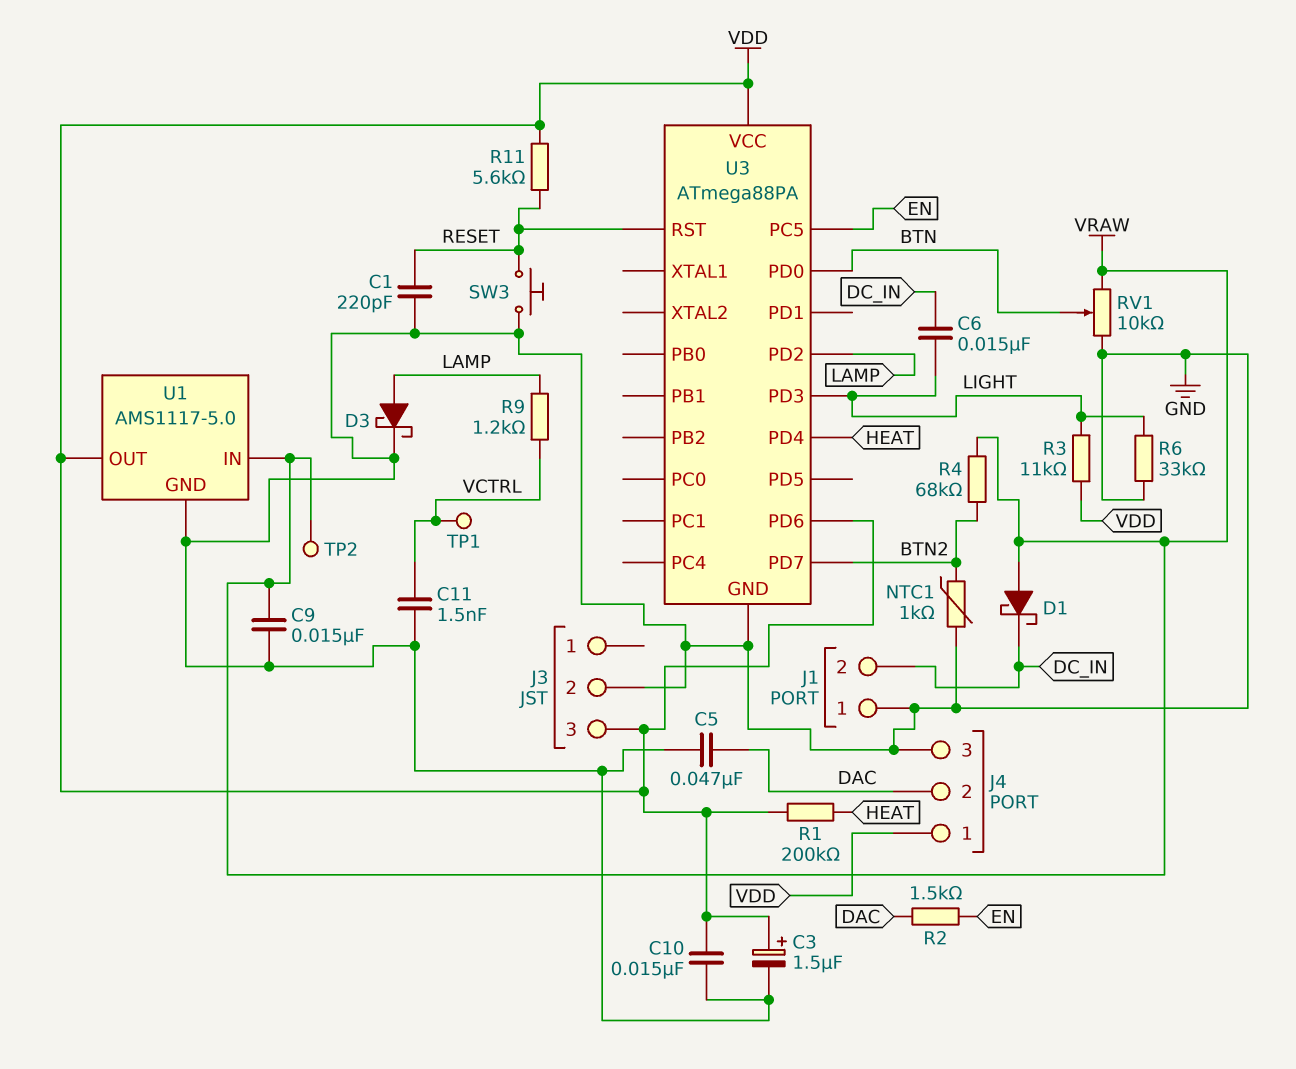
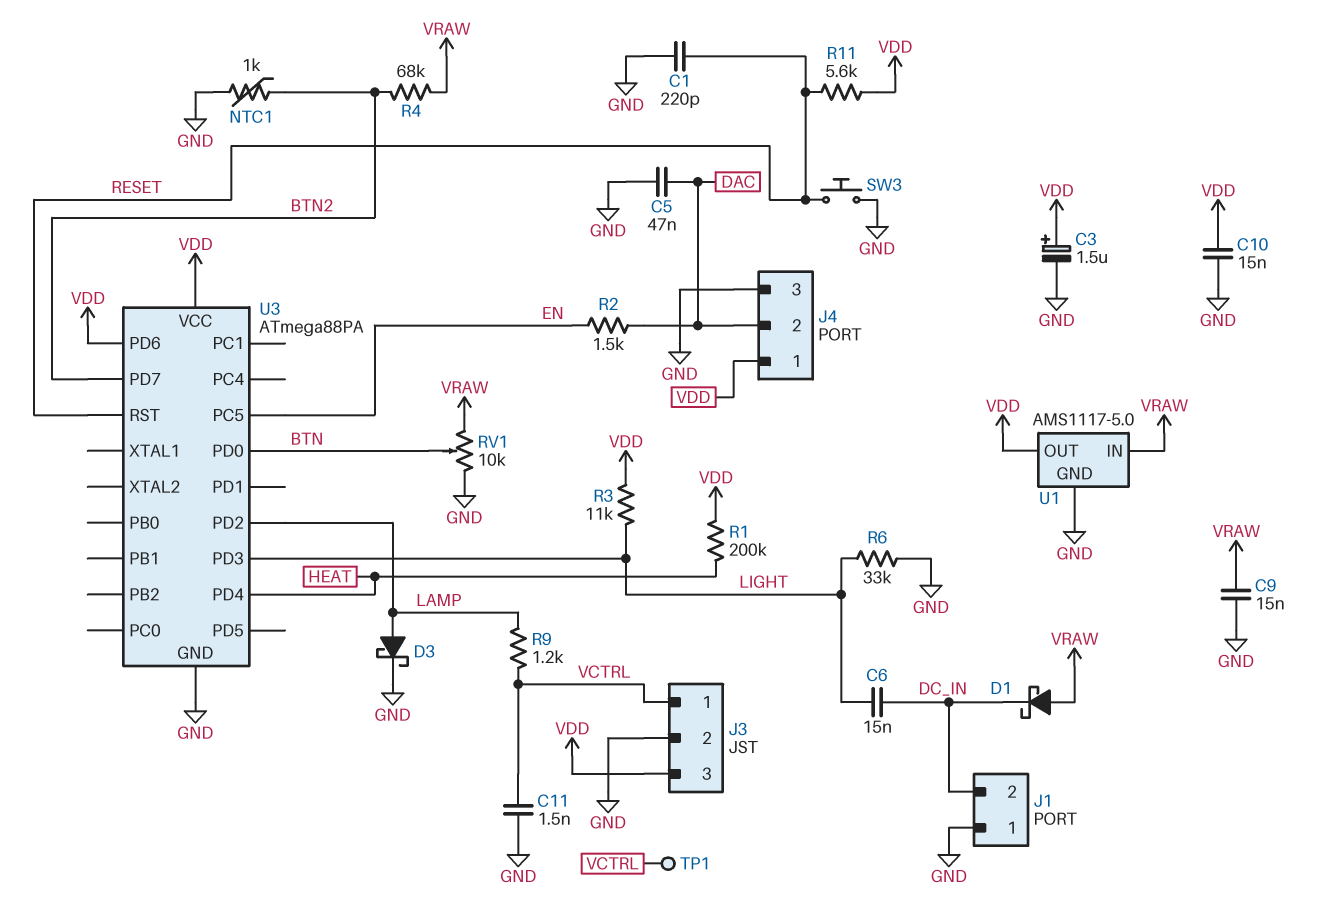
J3 pin 1: none -> VCTRL
TP2: test point (VRAW) -> none

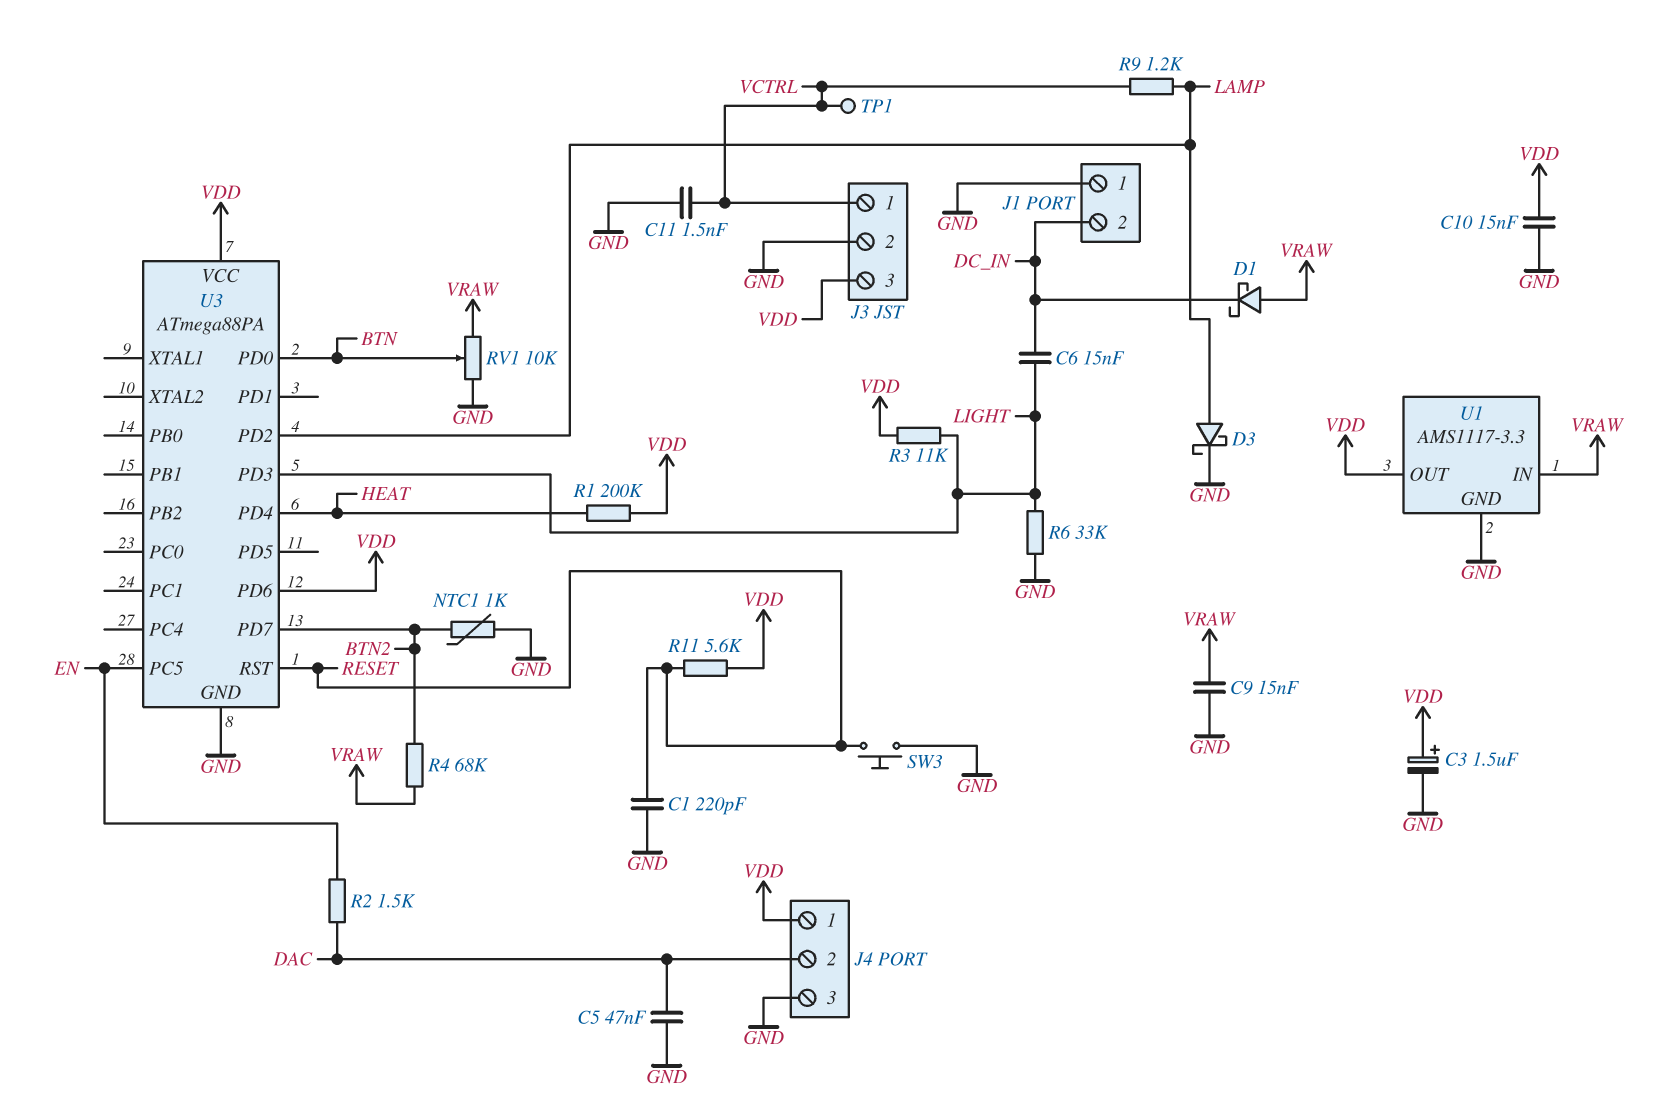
U1: AMS1117-5.0 -> AMS1117-3.3

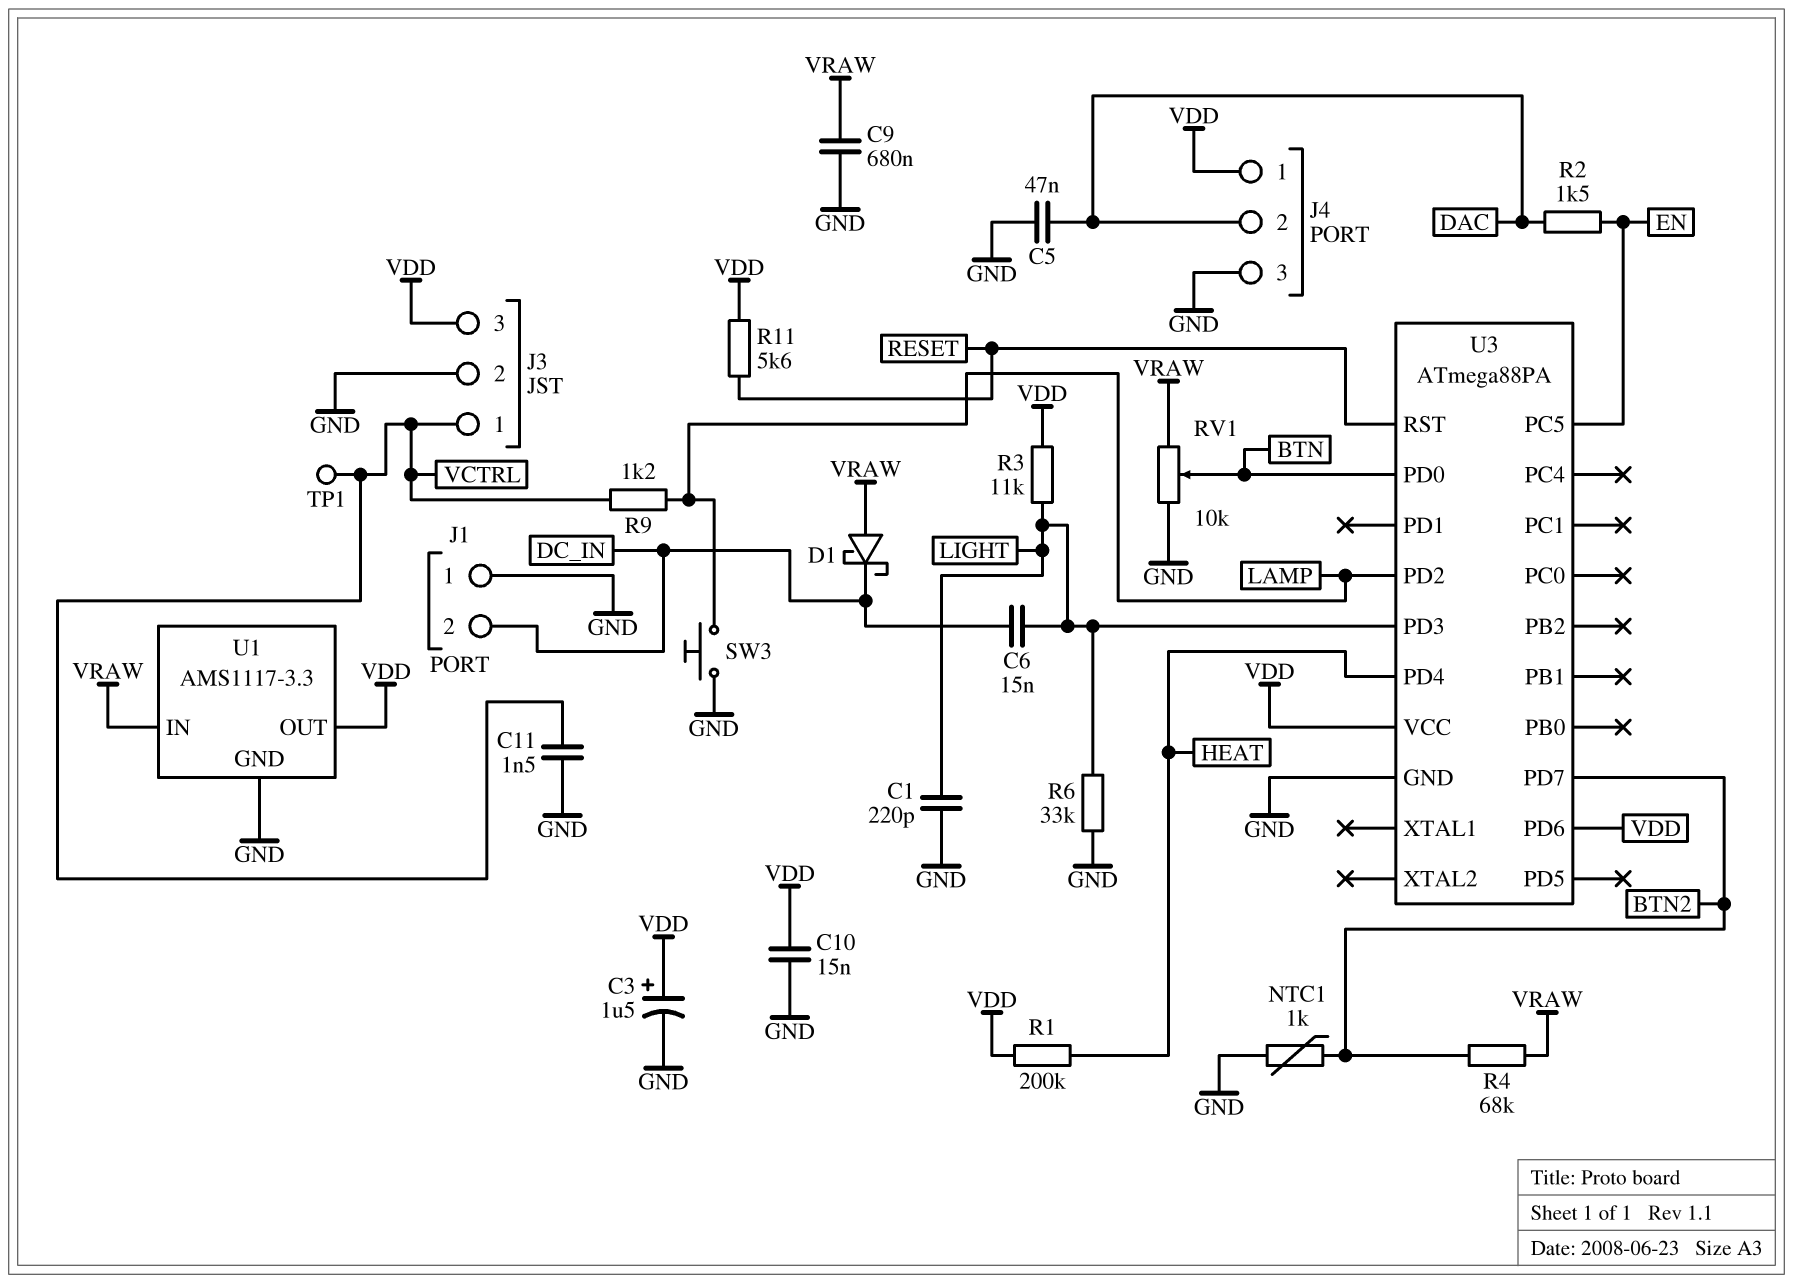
C1: 220pF (GND, RESET) -> 220pF (GND, LIGHT)
C9: 15nF (GND, VRAW) -> 680nF (GND, VRAW)
D3: schottky (A LAMP, K GND) -> none
SW3: button (GND, RESET) -> button (GND, LAMP)

